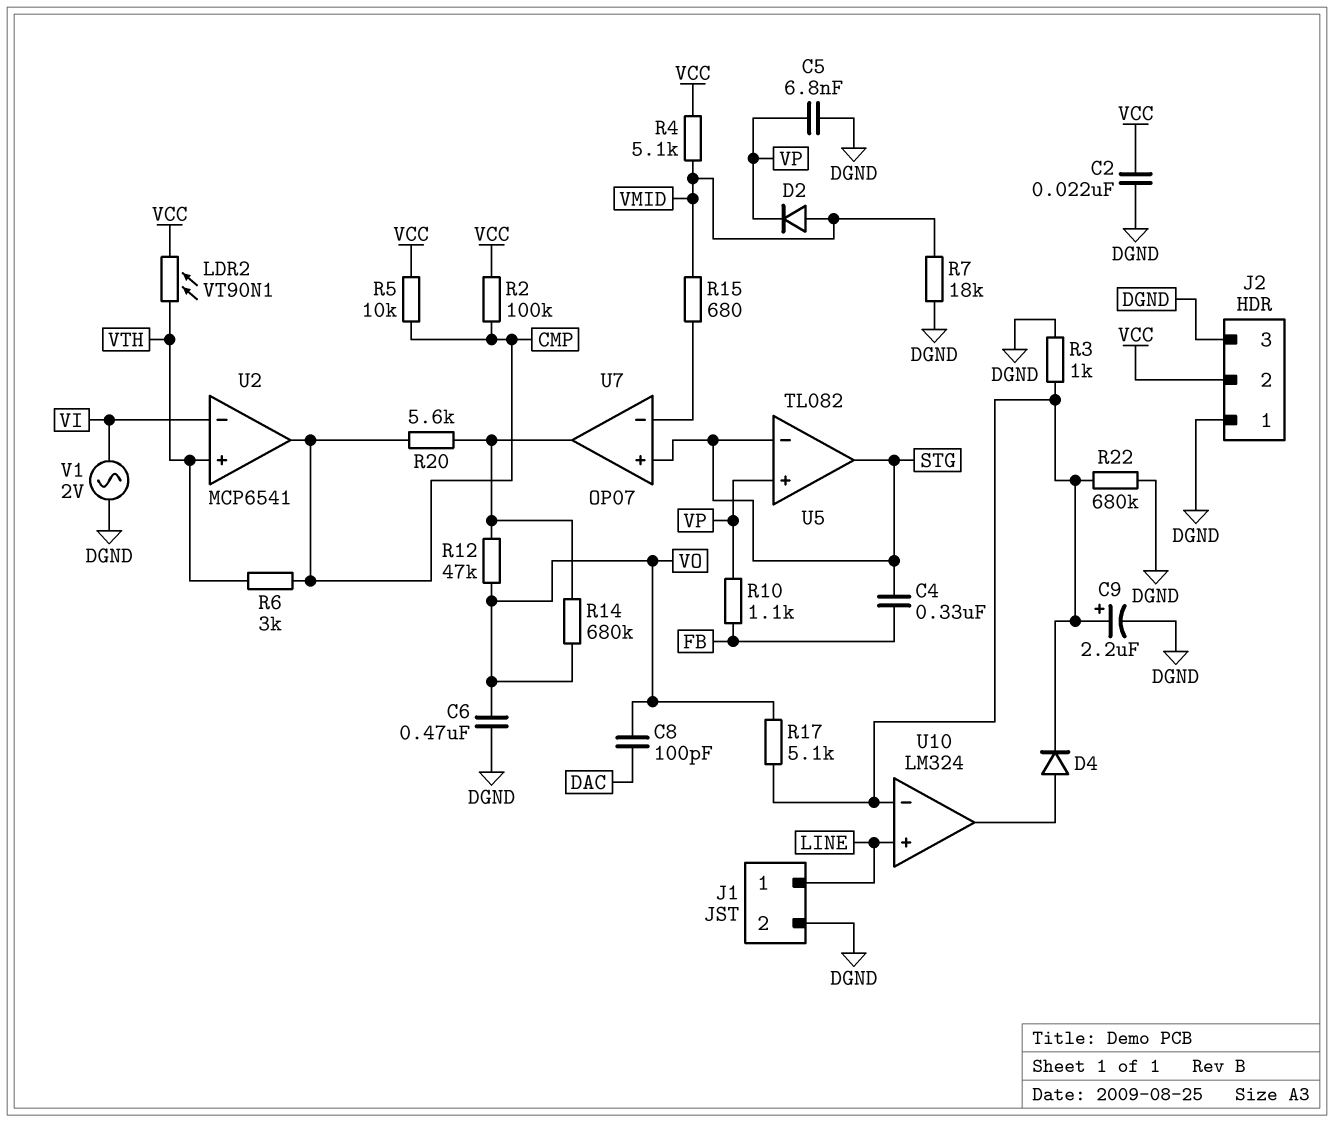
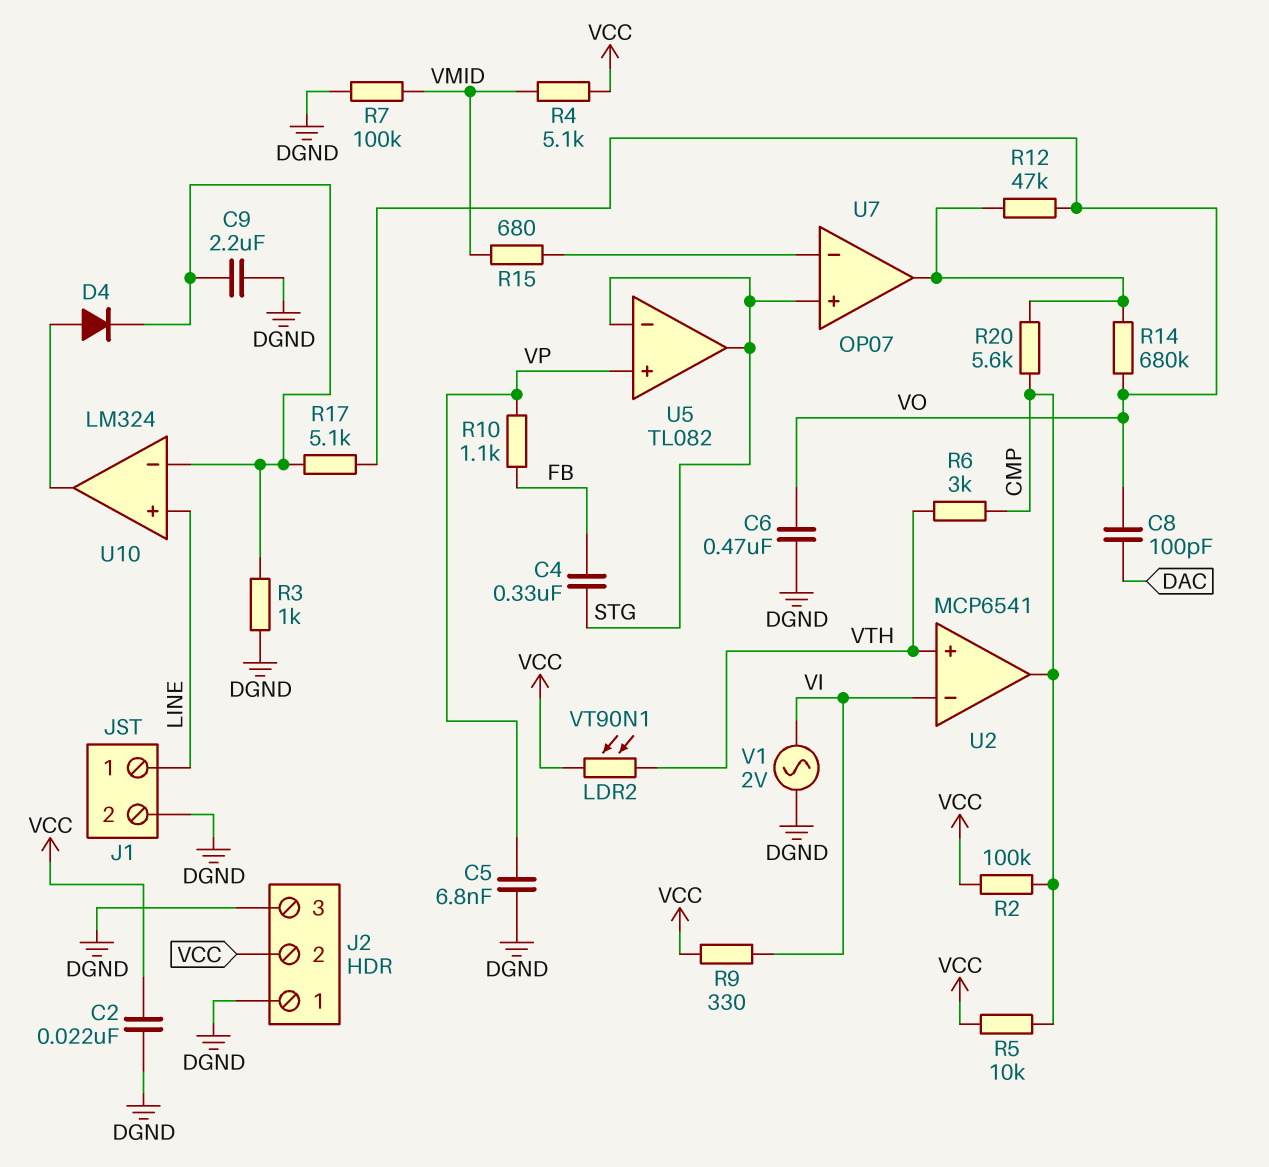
C9: 2.2uF (plus U10/in-, minus DGND) -> 2.2uF (DGND, U10/in-)
D2: diode (A VMID, K VP) -> none
R7: 18k (DGND, VMID) -> 100k (DGND, VMID)
R9: none -> 330 (VCC, VI)
R22: 680k (DGND, U10/in-) -> none

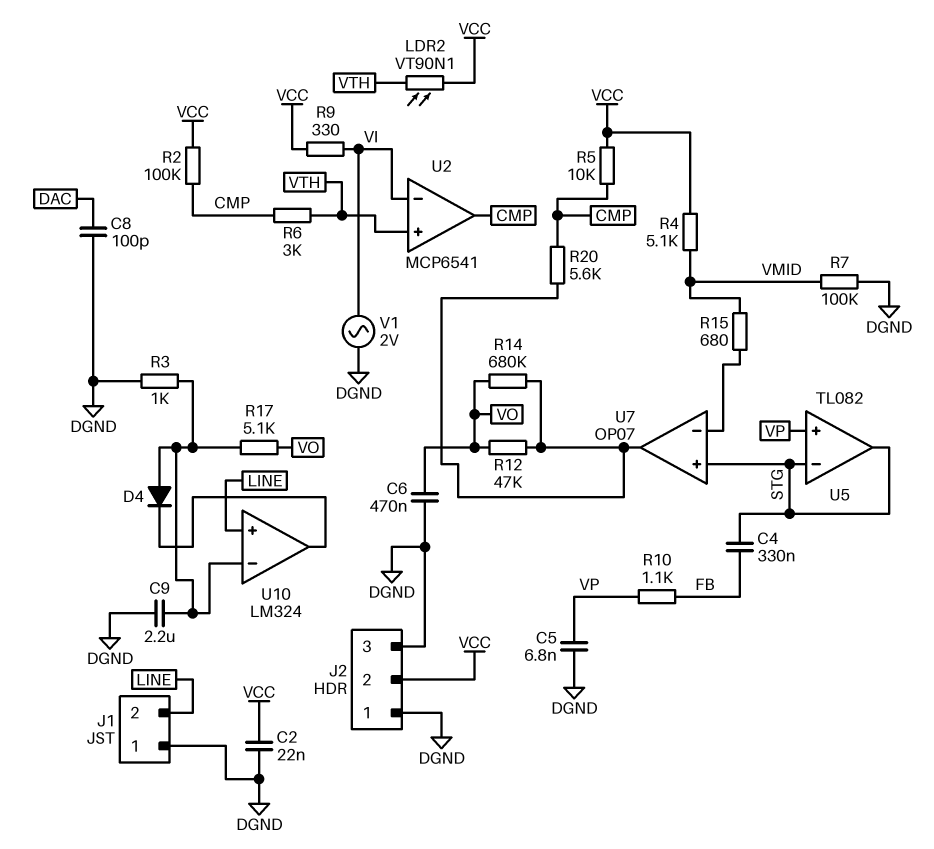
C8: 100pF (DAC, VO) -> 100pF (DAC, DGND)
D4: diode (A U10/out, K U10/in-) -> diode (A U10/in-, K U10/out)
J1 pin 1: LINE -> DGND
J1 pin 2: DGND -> LINE

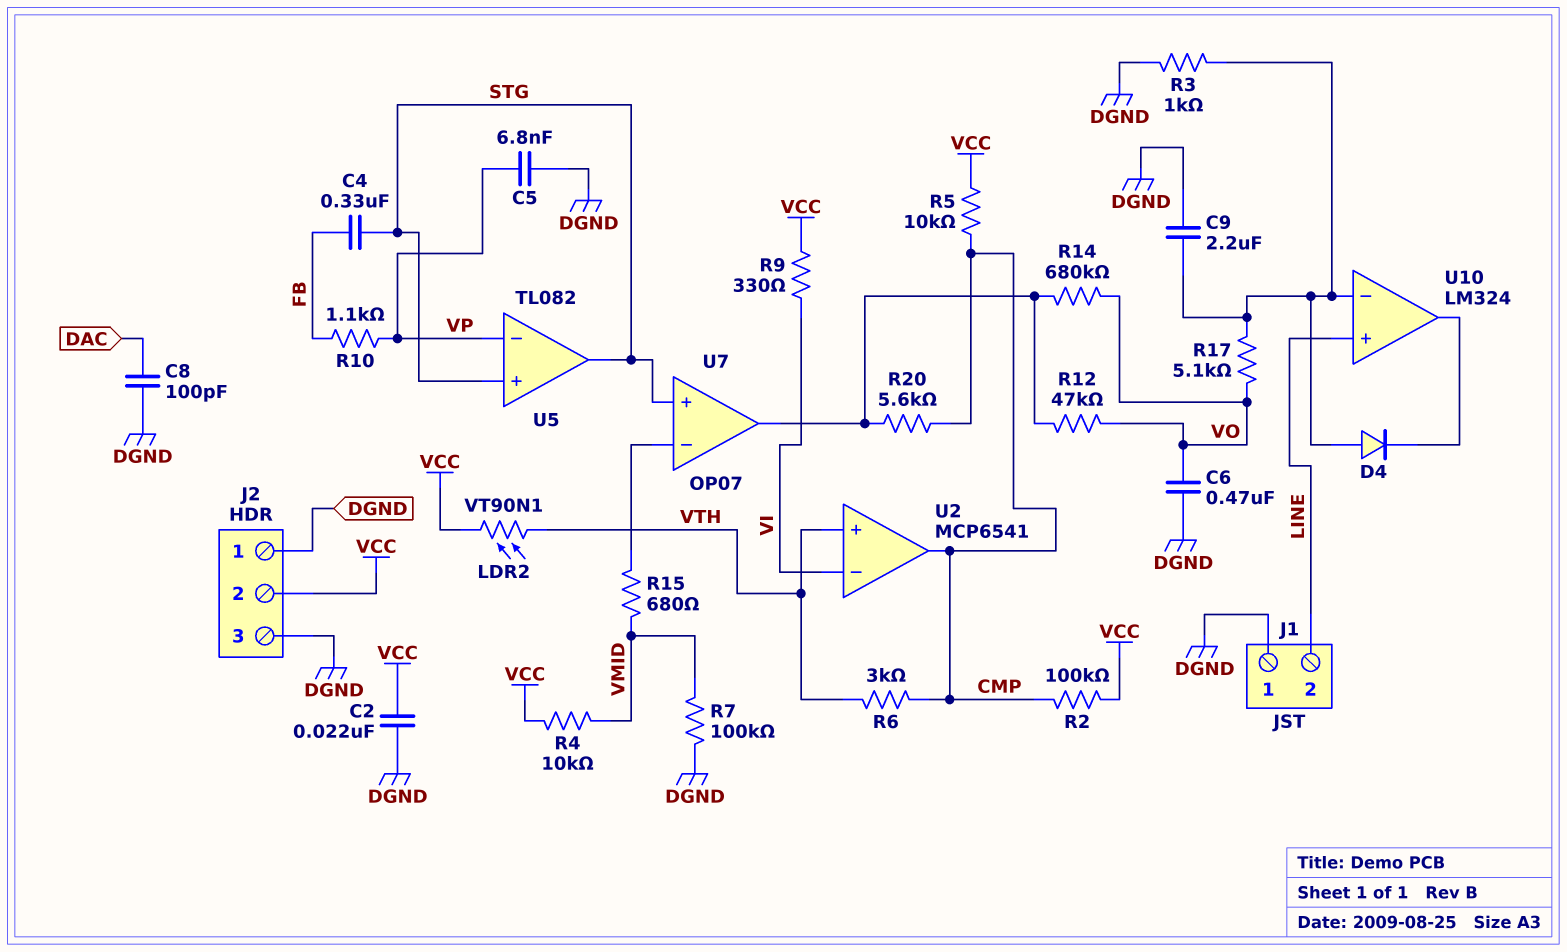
R4: 5.1k (VCC, VMID) -> 10k (VCC, VMID)
U5 pin in+: VP -> STG
U5 pin in-: STG -> VP
V1: AC 2V (DGND, VI) -> none

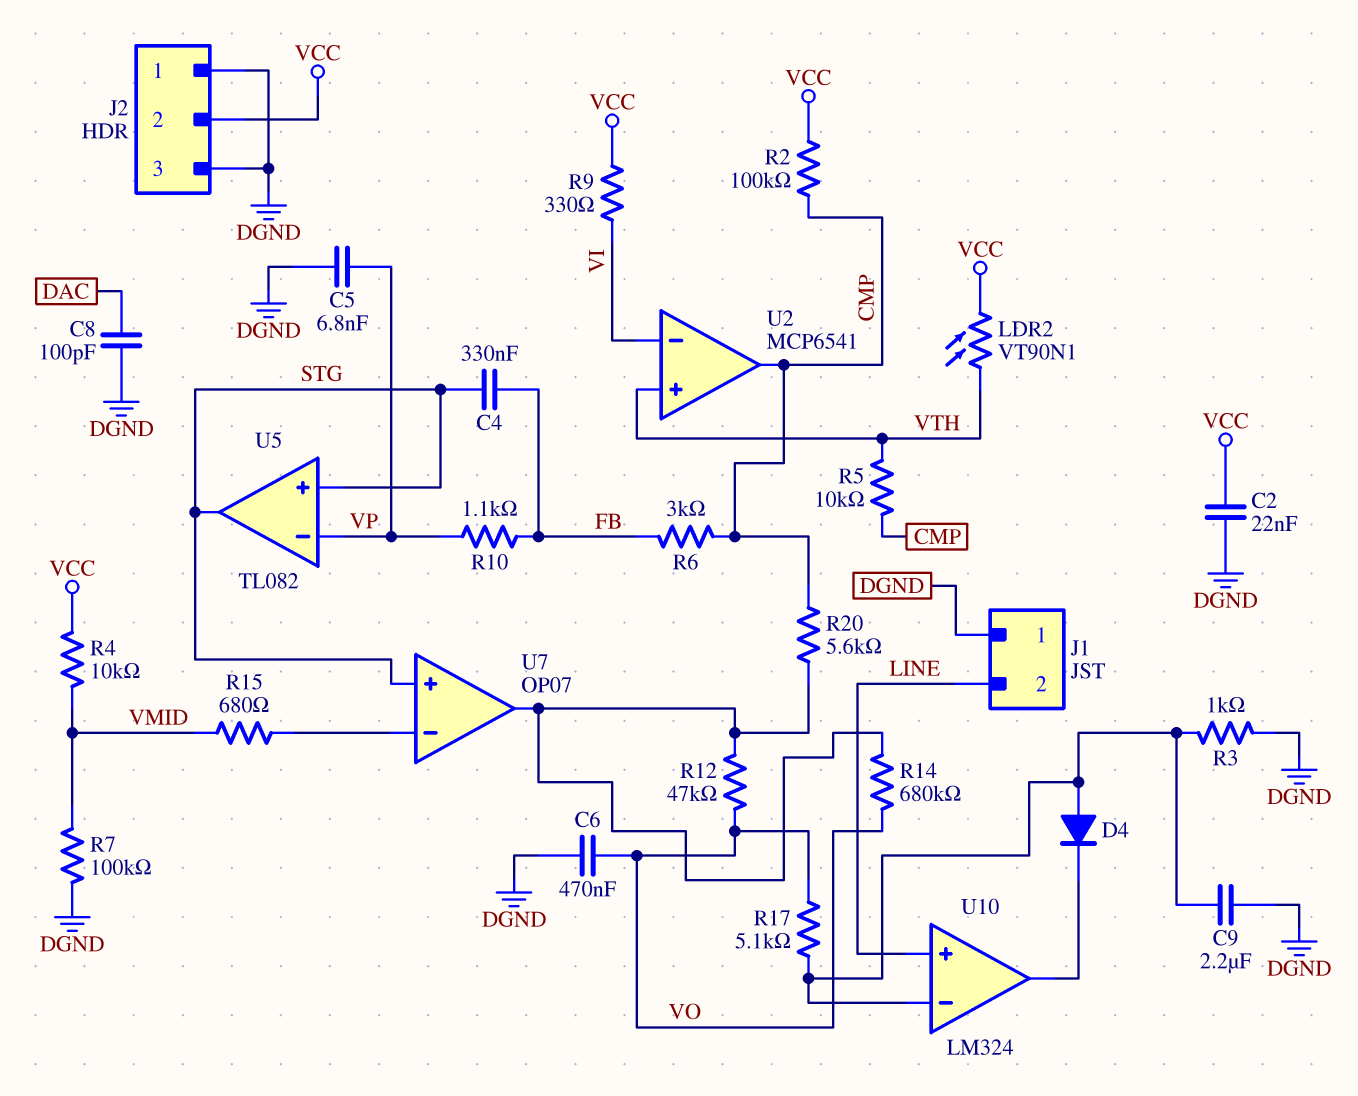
R5: 10k (CMP, VCC) -> 10k (CMP, VTH)
R6: 3k (CMP, VTH) -> 3k (CMP, FB)

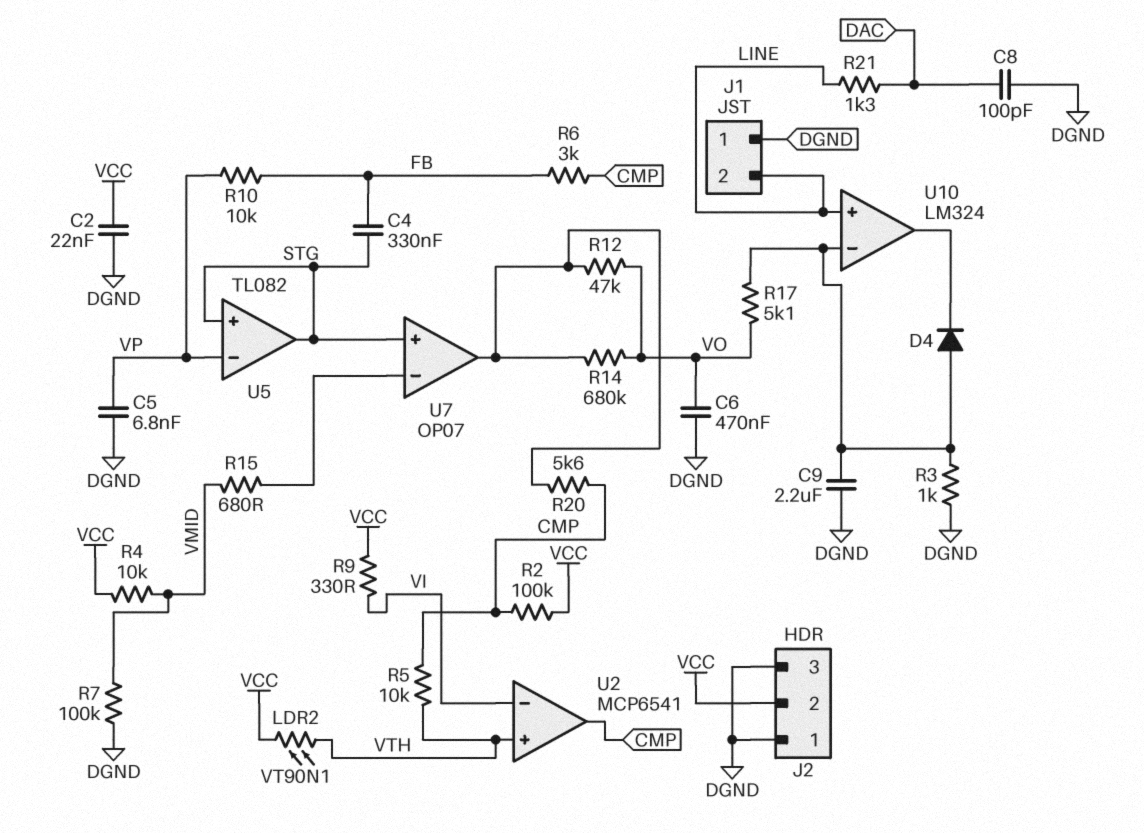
R10: 1.1k (FB, VP) -> 10k (FB, VP)
R21: none -> 1.3k (DAC, LINE)

